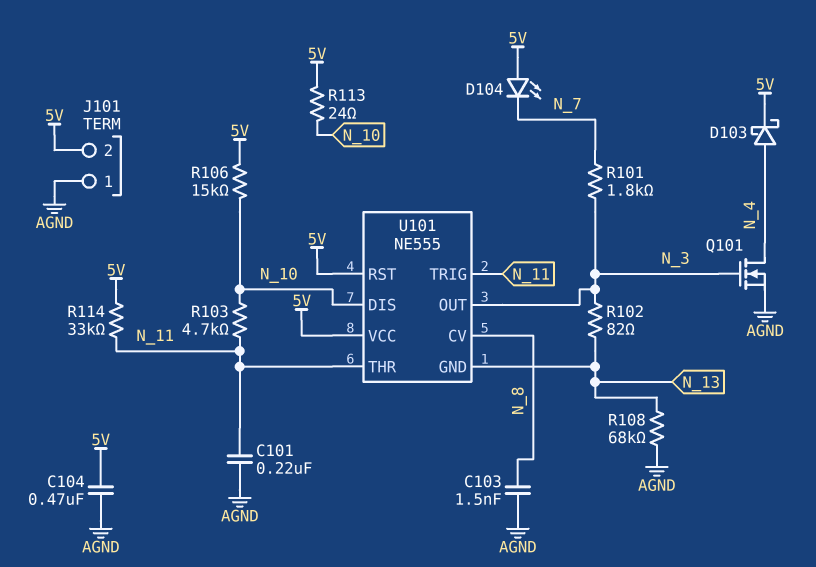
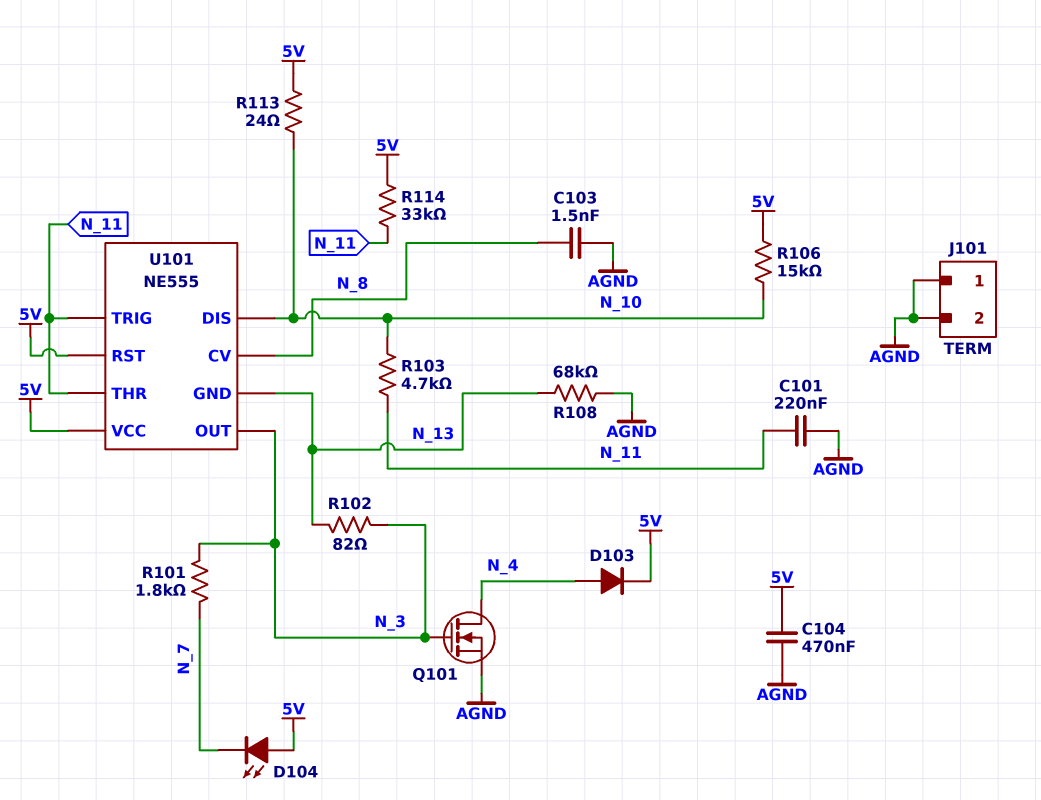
D103: schottky (A N_4, K 5V) -> diode (A N_4, K 5V)
J101 pin 2: 5V -> AGND

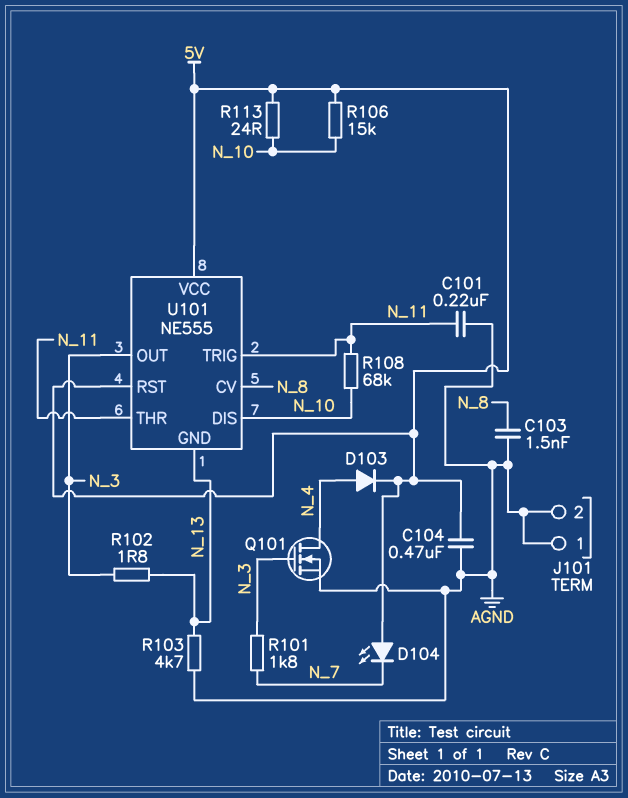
R102: 82 (N_3, N_13) -> 1.8 (N_3, N_13)
R103: 4.7k (N_10, N_11) -> 4.7k (AGND, N_13)
R108: 68k (AGND, N_13) -> 68k (N_10, N_11)
R114: 33k (5V, N_11) -> none

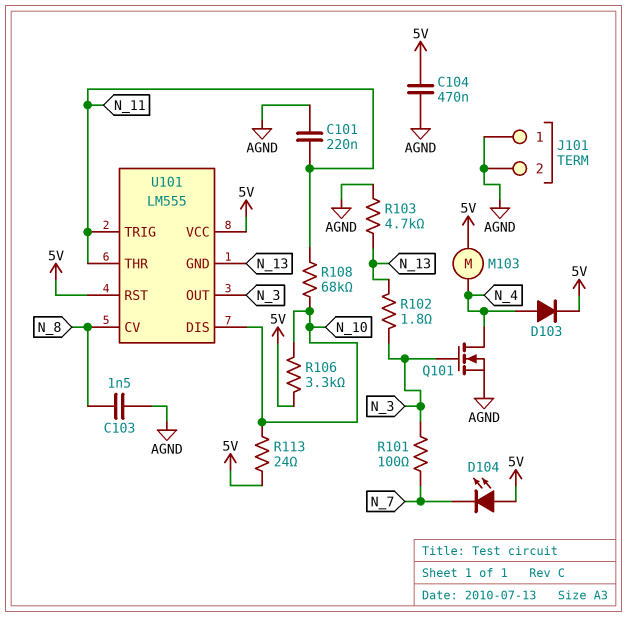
M103: none -> motor (5V, N_4)
R101: 1.8k (N_3, N_7) -> 100 (N_3, N_7)
R106: 15k (5V, N_10) -> 3.3k (5V, N_10)
U101: NE555 -> LM555

